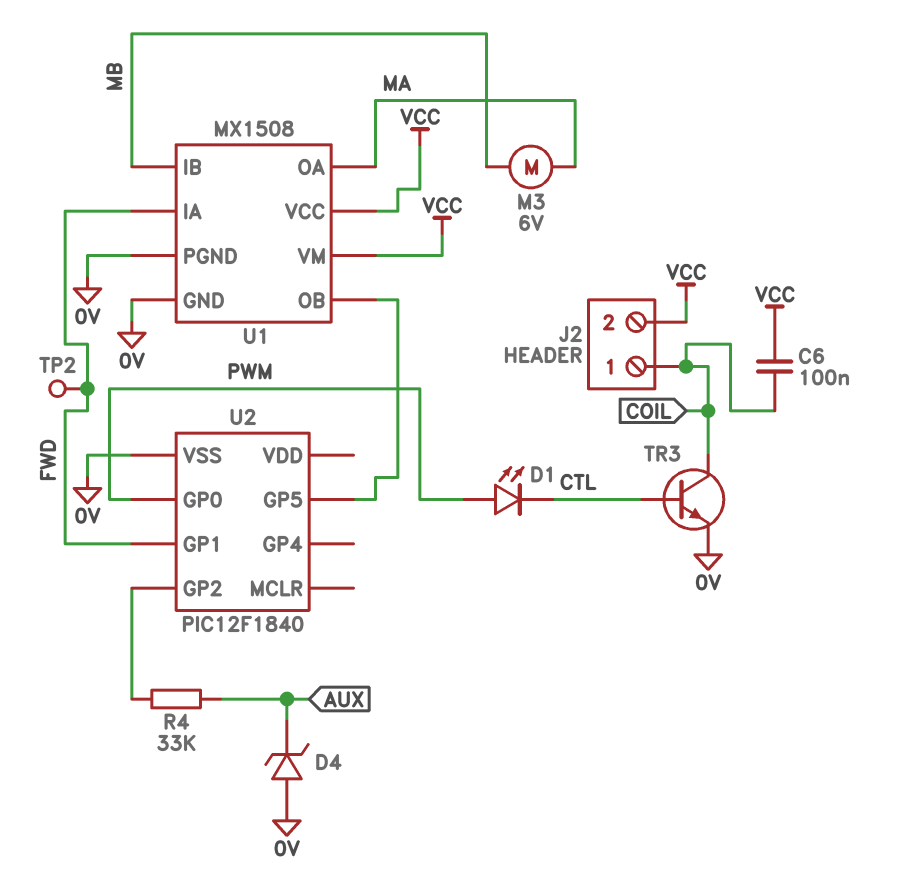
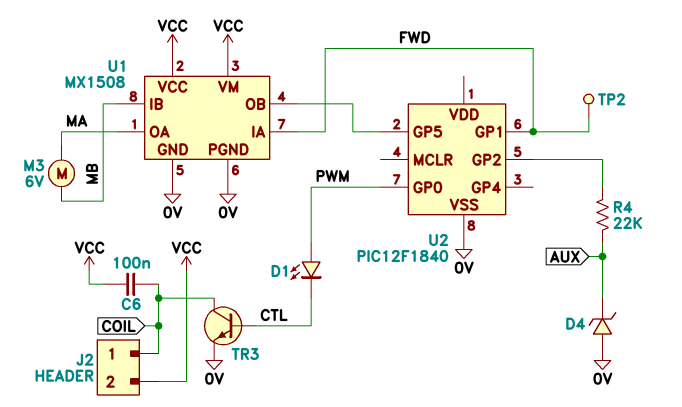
R4: 33k (AUX, U2/GP2) -> 22k (AUX, U2/GP2)

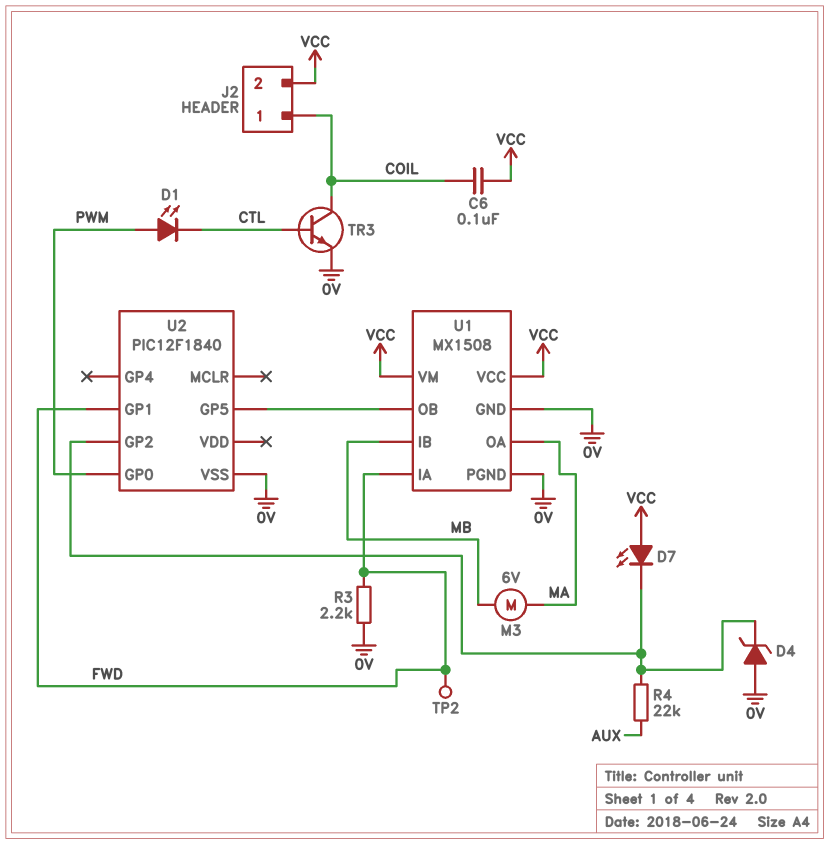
D4: zener (A 0V, K AUX) -> zener (A 0V, K U2/GP2)
D7: none -> LED (A VCC, K U2/GP2)
R3: none -> 2.2k (0V, FWD)

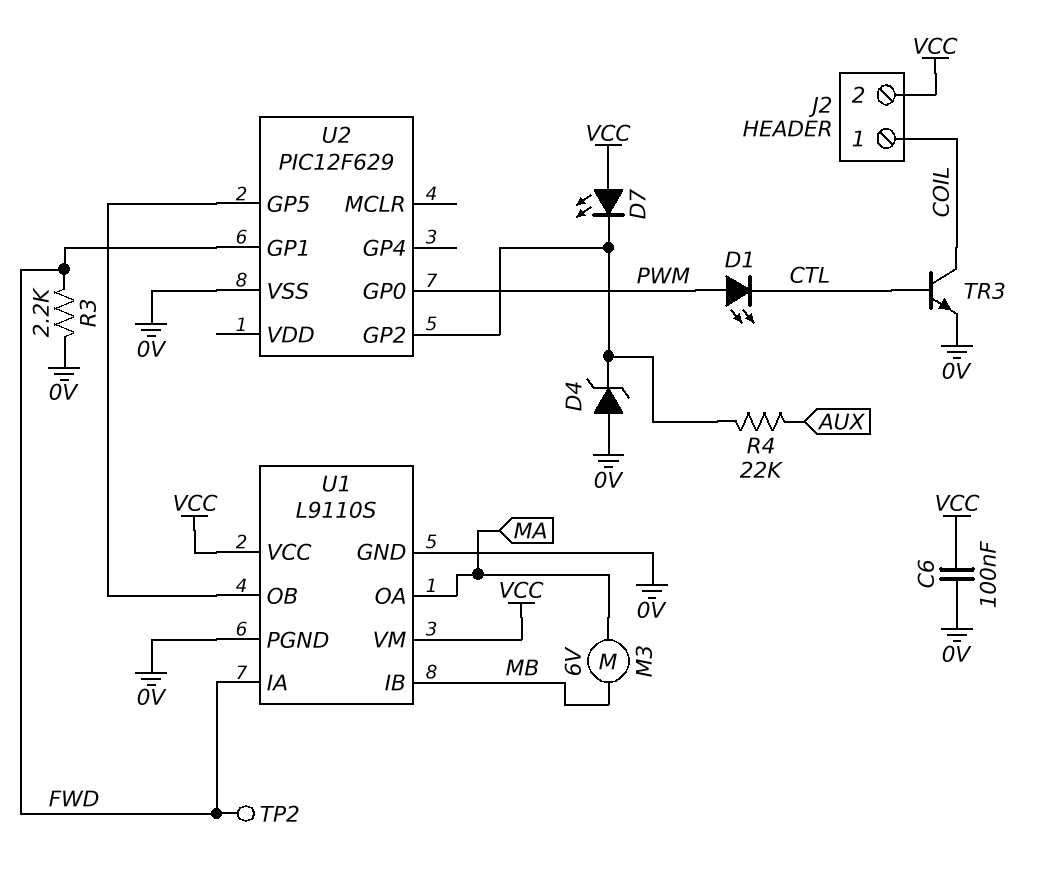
C6: 100nF (COIL, VCC) -> 100nF (0V, VCC)
U1: MX1508 -> L9110S
U2: PIC12F1840 -> PIC12F629

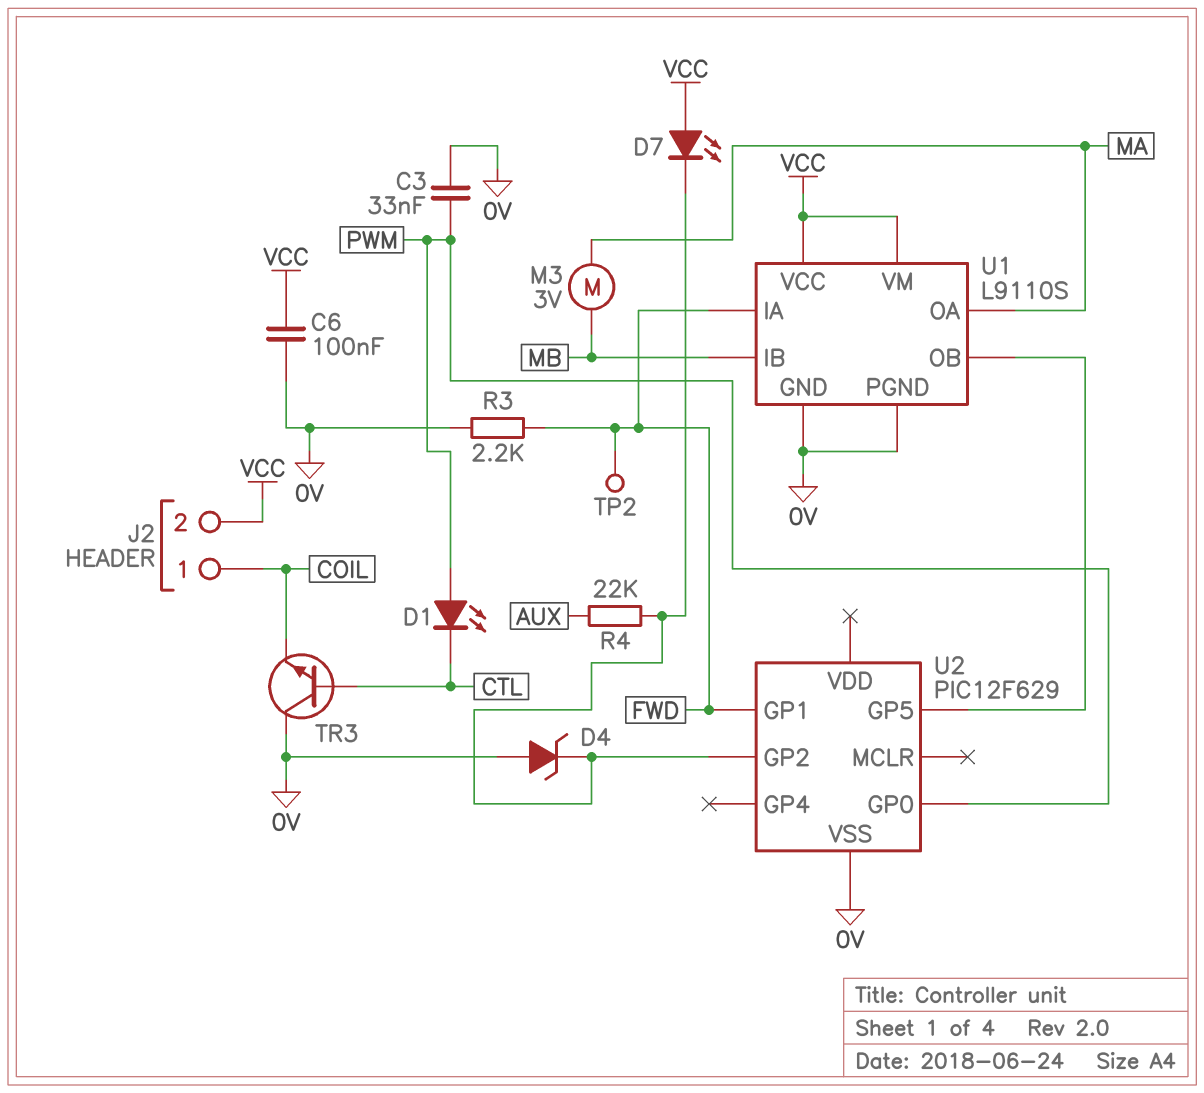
C3: none -> 33nF (0V, PWM)
M3: motor 6V (MA, MB) -> motor 3V (MA, MB)
TR3: NPN (B CTL, C COIL, E 0V) -> NPN (B CTL, C 0V, E COIL)

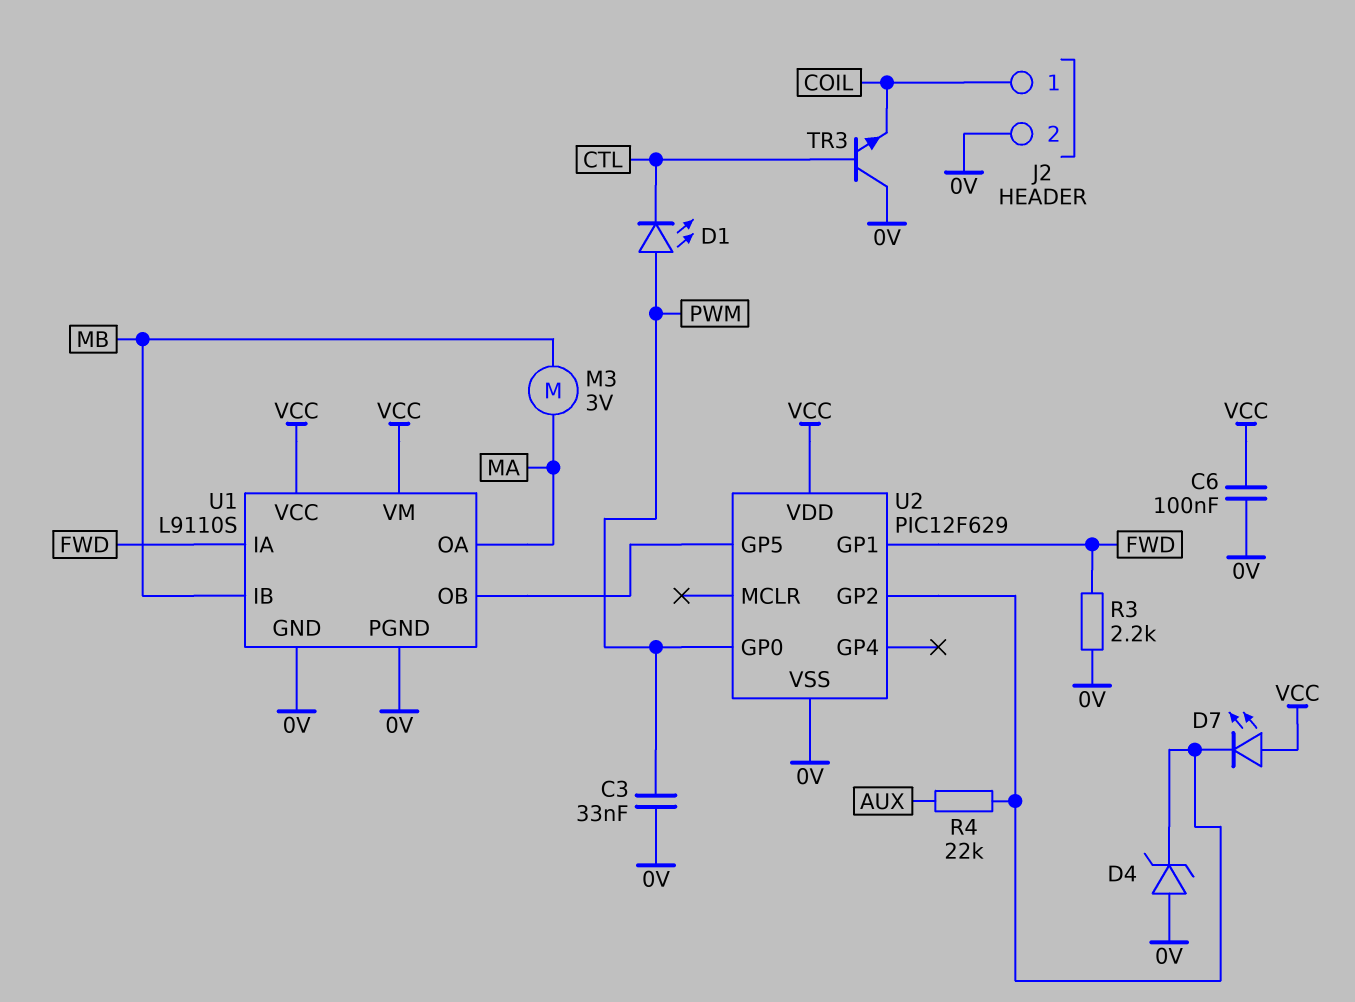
J2 pin 2: VCC -> 0V
TP2: test point (FWD) -> none
U2 pin VDD: none -> VCC

